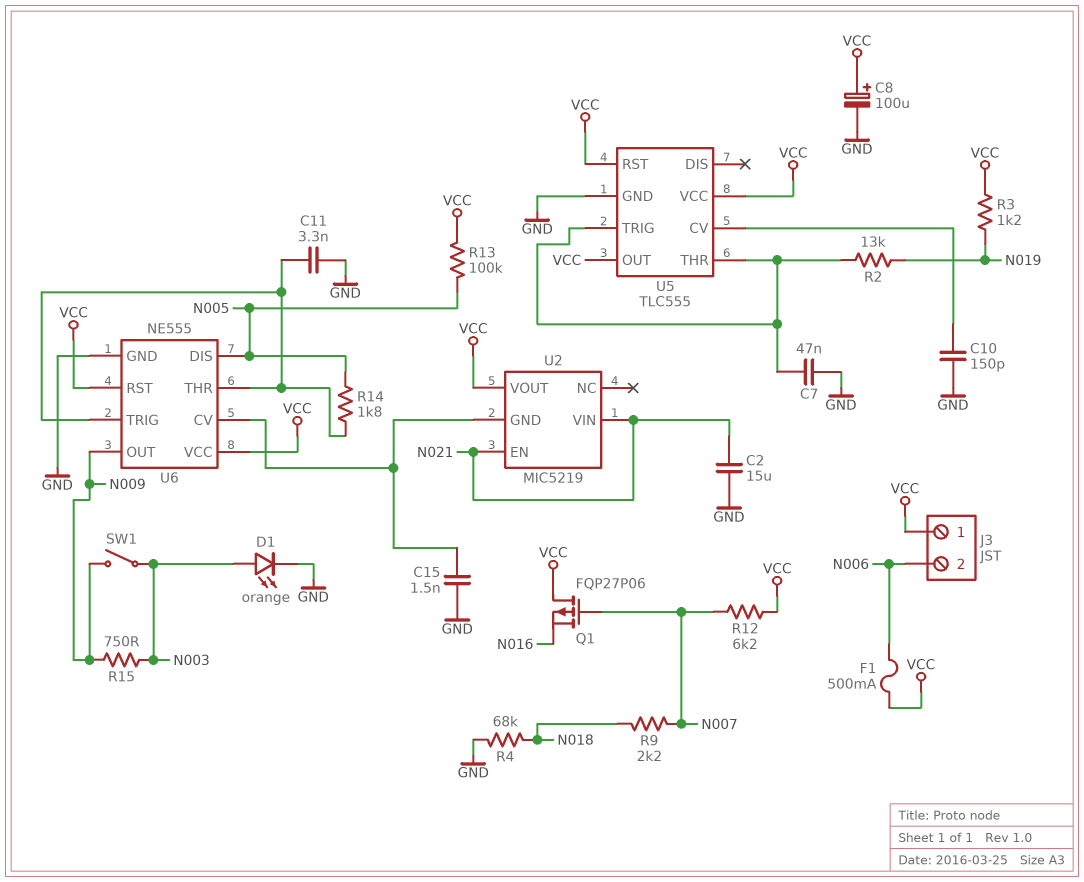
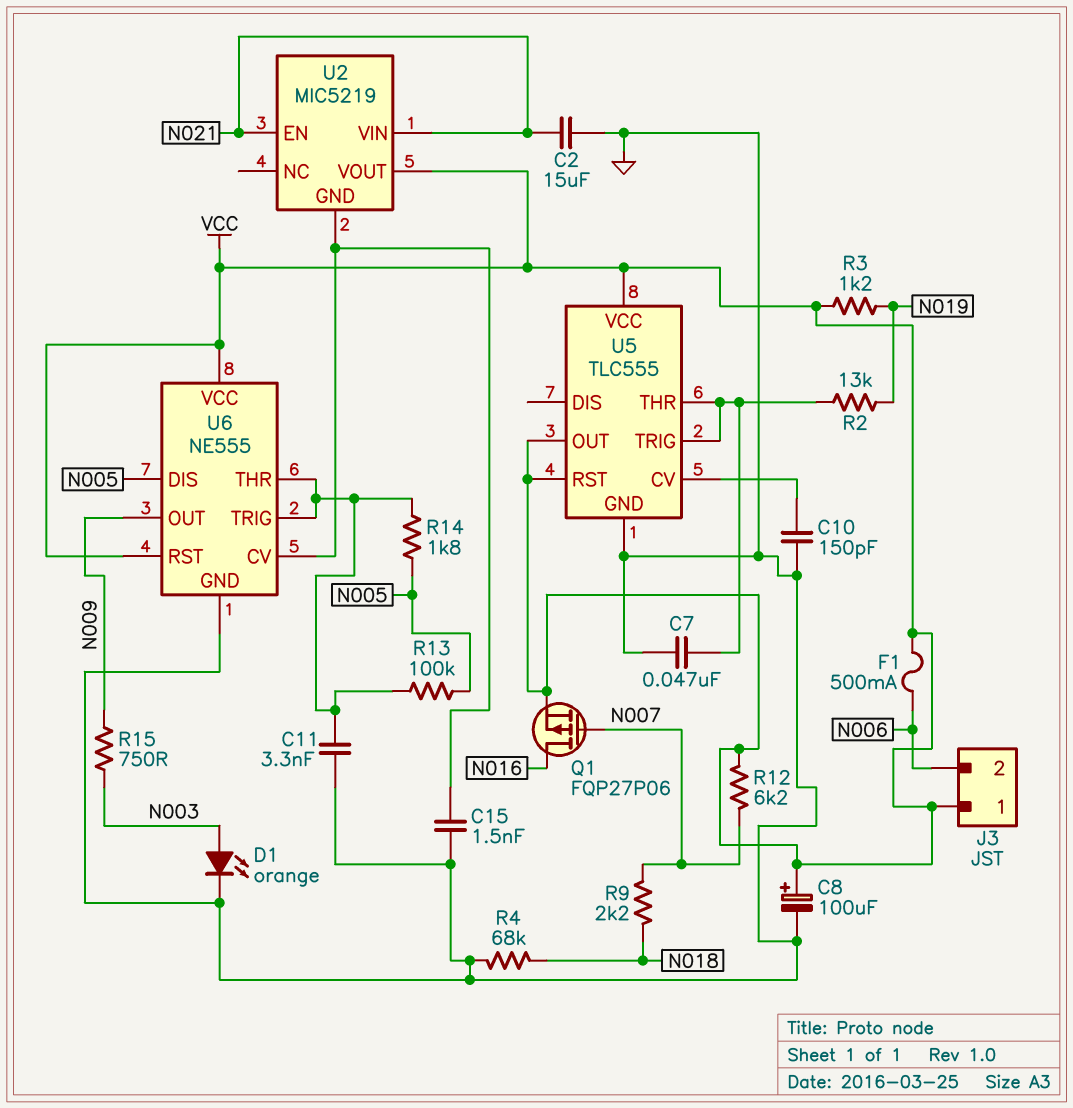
Q1: PMOS FQP27P06 (G N007, D VCC, S N016) -> PMOS FQP27P06 (G N007, D N016, S VCC)
R13: 100k (N005, VCC) -> 100k (N005, U6/THR)
SW1: switch (N003, N009) -> none

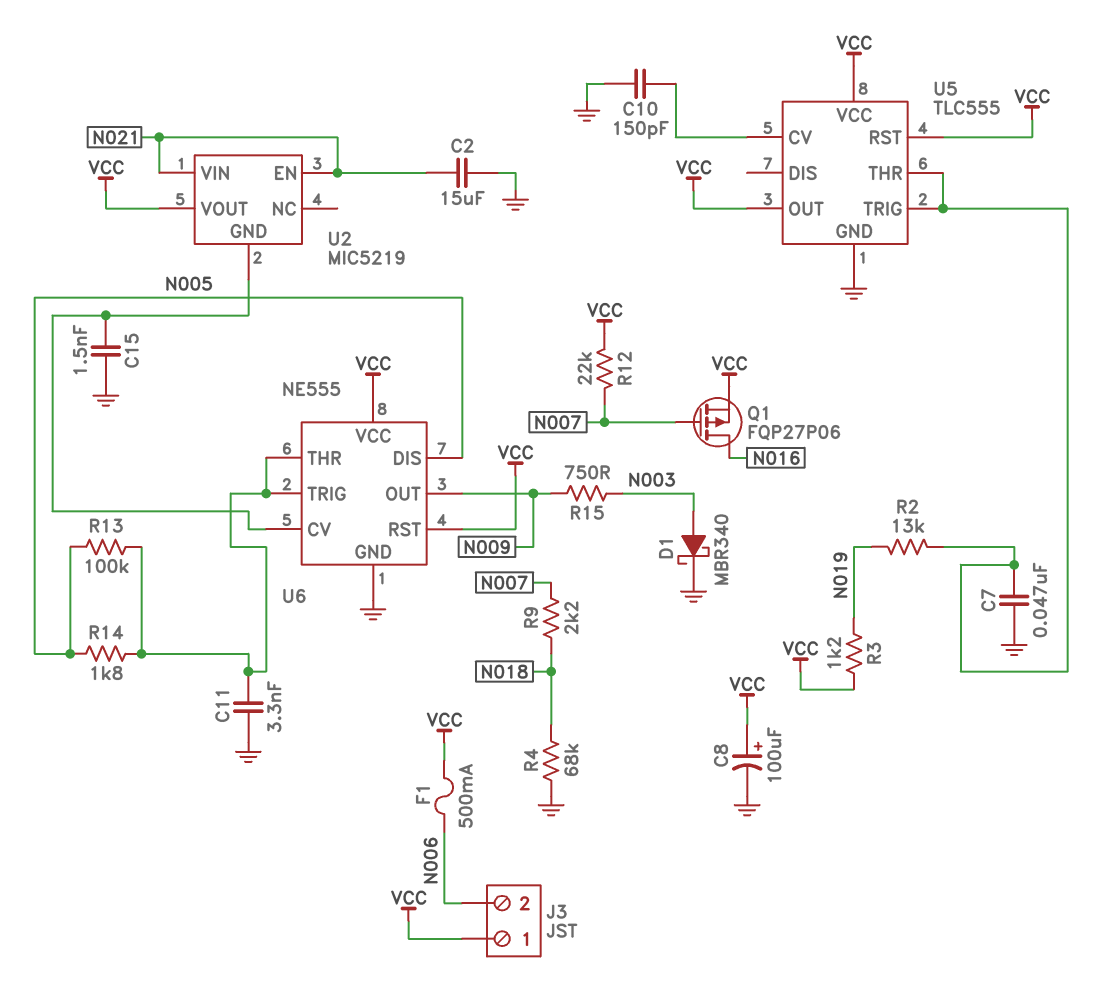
D1: LED orange (A N003, K GND) -> schottky MBR340 (A N003, K GND)
R12: 6.2k (N007, VCC) -> 22k (N007, VCC)

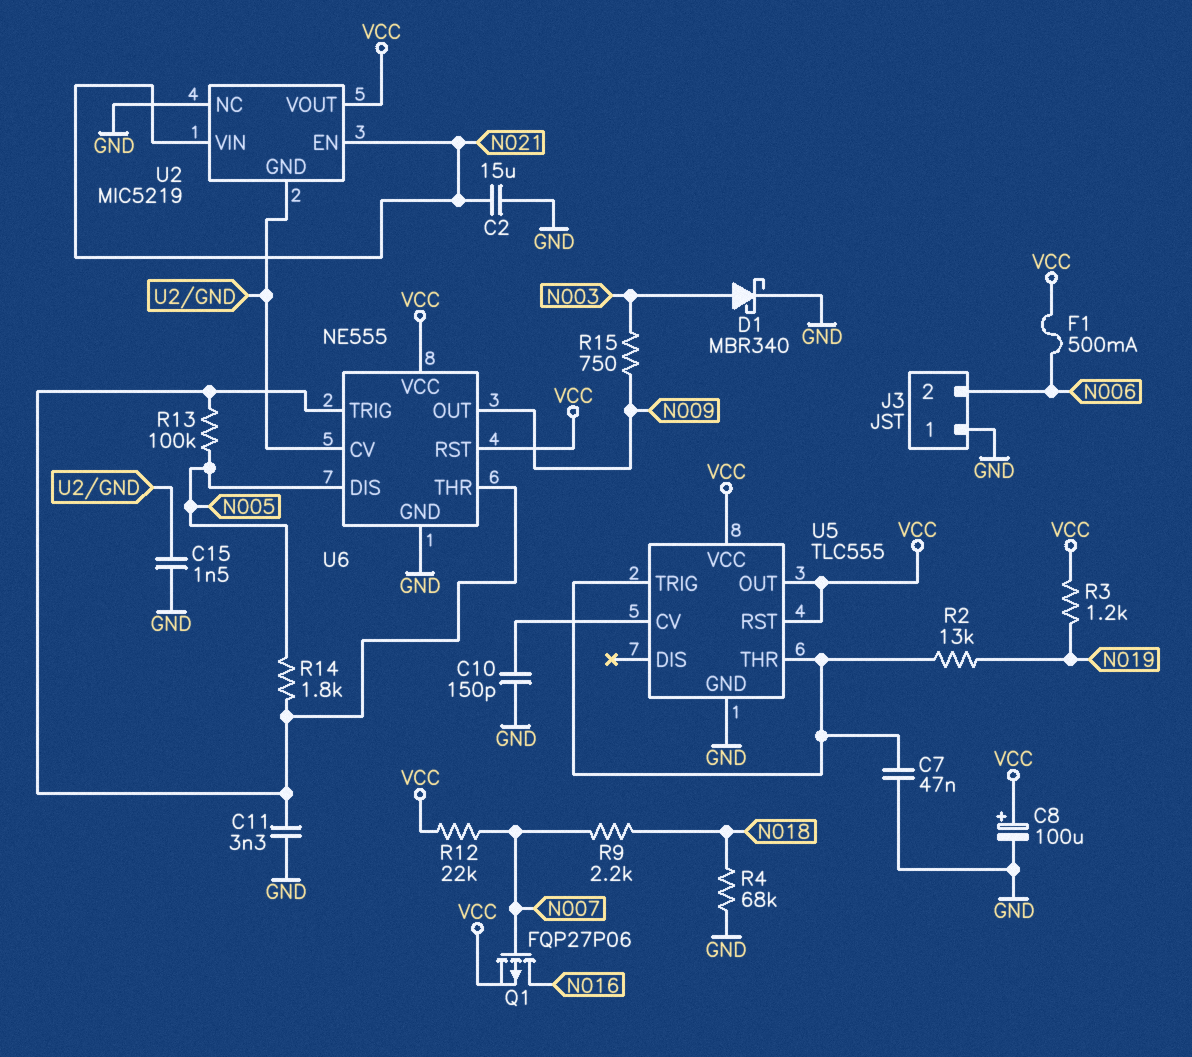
J3 pin 1: VCC -> GND
U2 pin NC: none -> GND

